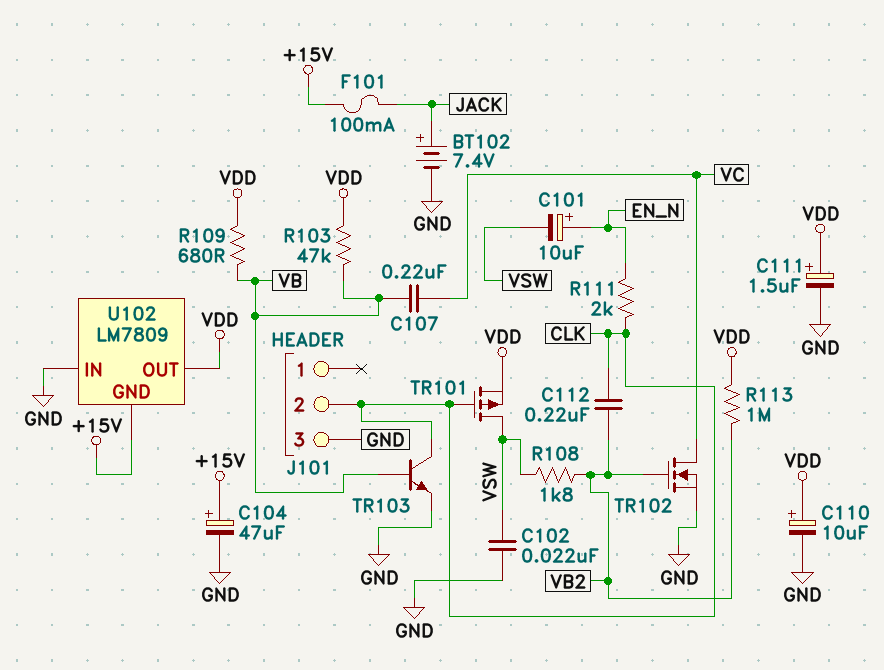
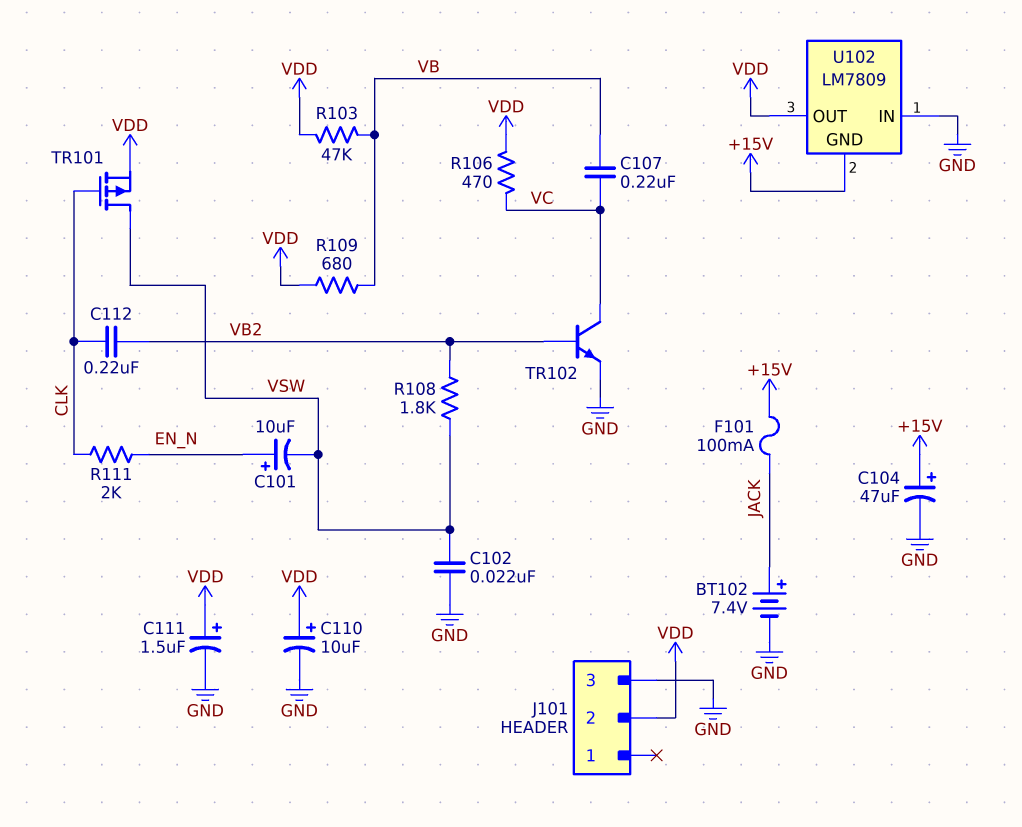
J101 pin 2: CLK -> VDD
R106: none -> 470 (VC, VDD)
R113: 1M (VB2, VDD) -> none
TR102: NMOS (G VB2, D VC, S GND) -> NPN (B VB2, C VC, E GND)
TR103: NPN (B VB, C CLK, E GND) -> none

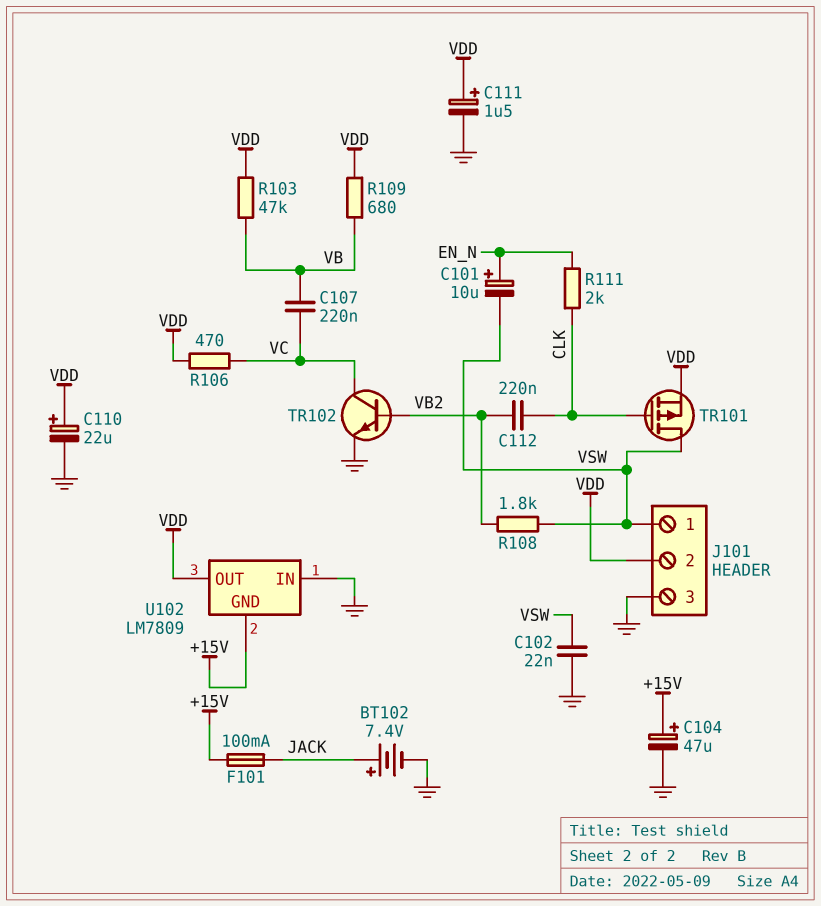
C110: 10uF (plus VDD, minus GND) -> 22uF (plus VDD, minus GND)
J101 pin 1: none -> VSW

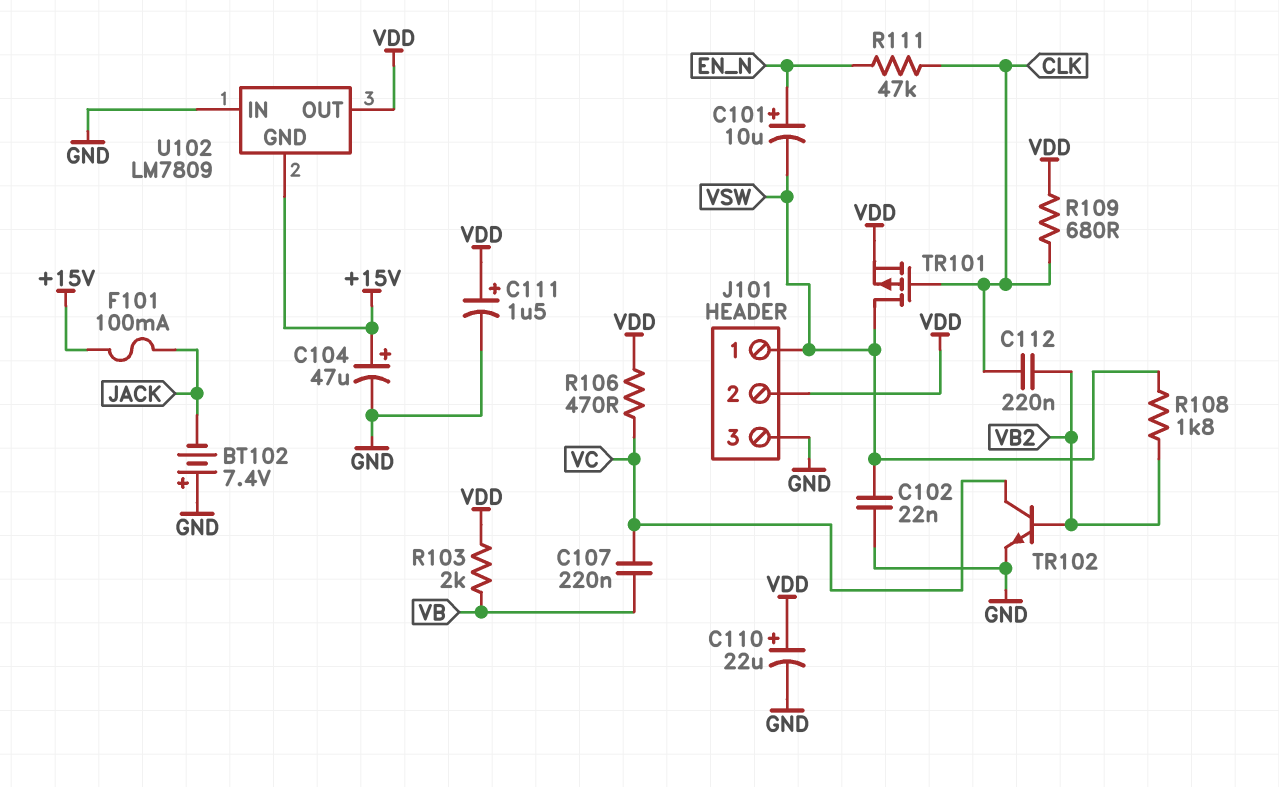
BT102: 7.4V (plus JACK, minus GND) -> 7.4V (plus GND, minus JACK)
R103: 47k (VB, VDD) -> 2k (VB, VDD)
R109: 680 (VB, VDD) -> 680 (CLK, VDD)
R111: 2k (CLK, EN_N) -> 47k (CLK, EN_N)

